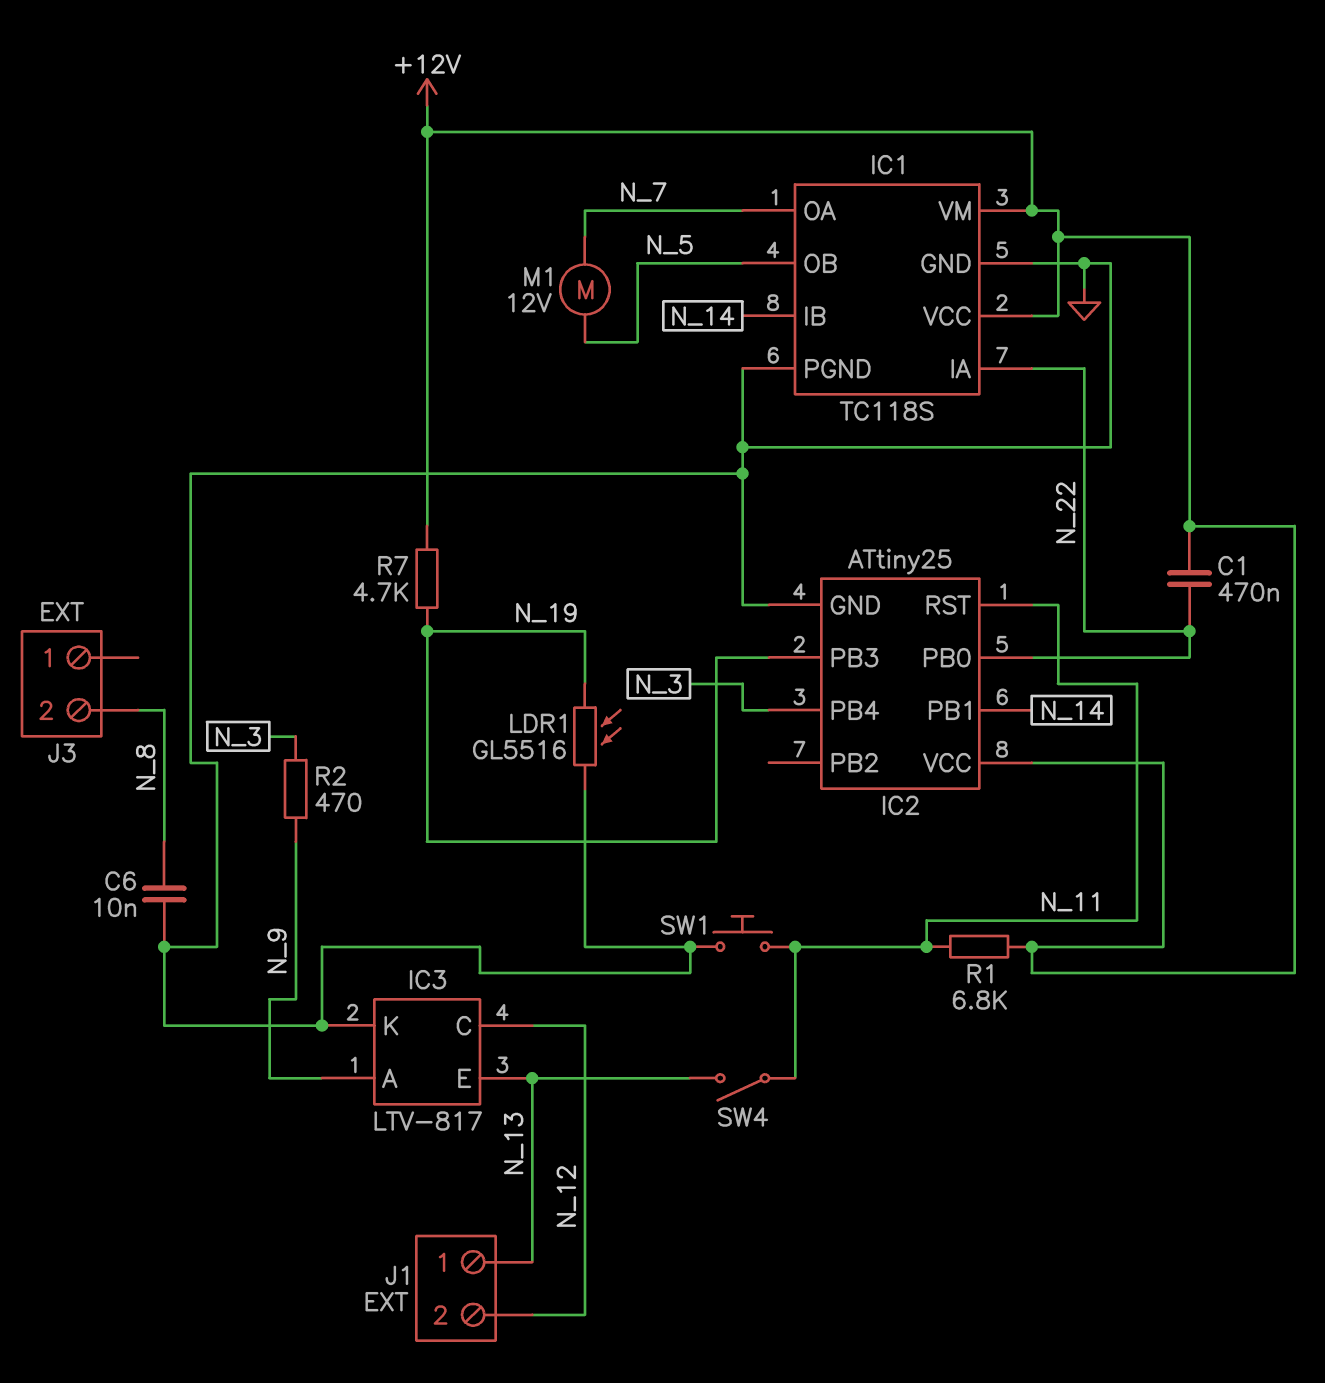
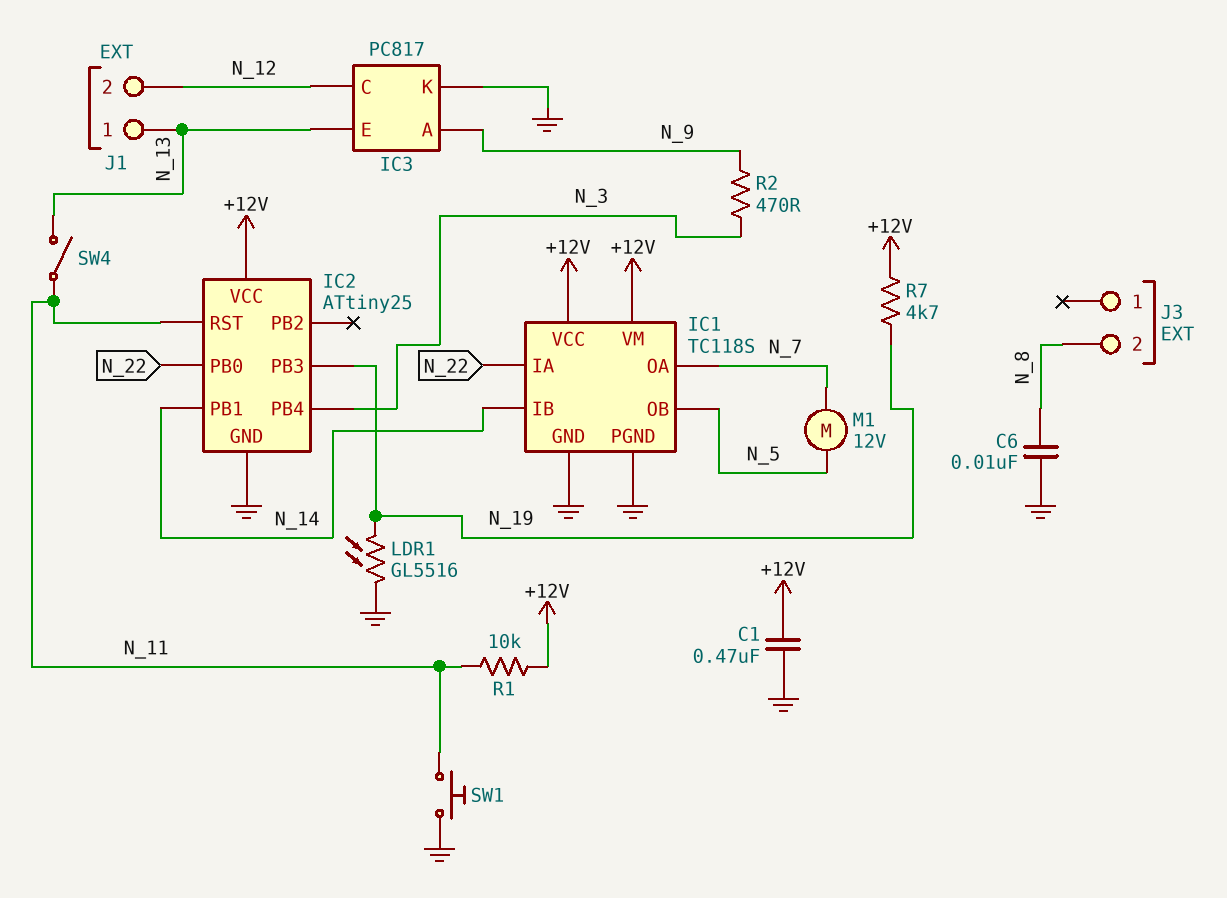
C1: 470nF (+12V, N_22) -> 470nF (+12V, GND)
IC3: LTV-817 -> PC817
R1: 6.8k (+12V, N_11) -> 10k (+12V, N_11)

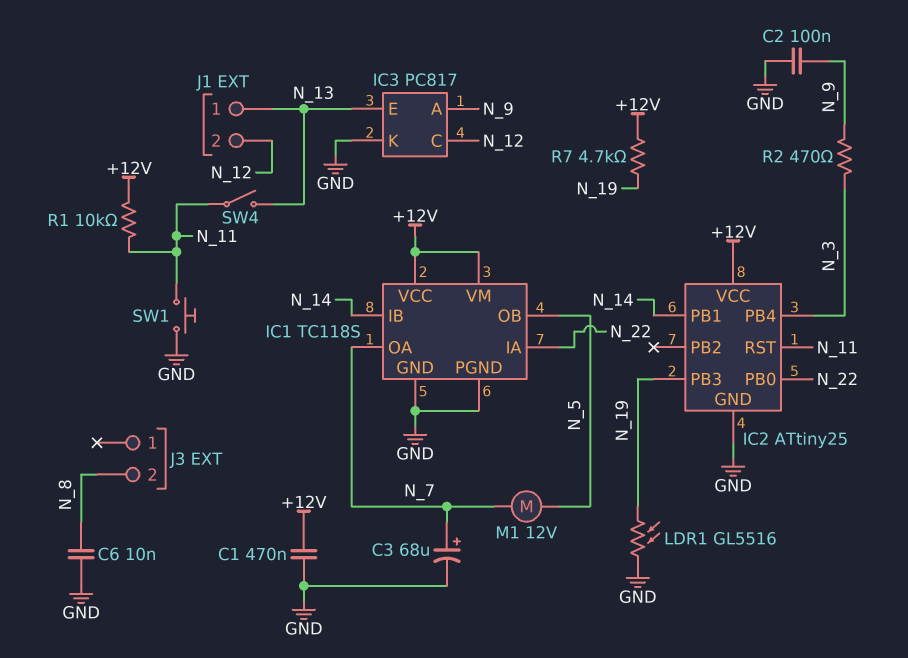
C2: none -> 100nF (GND, N_9)
C3: none -> 68uF (plus N_7, minus GND)

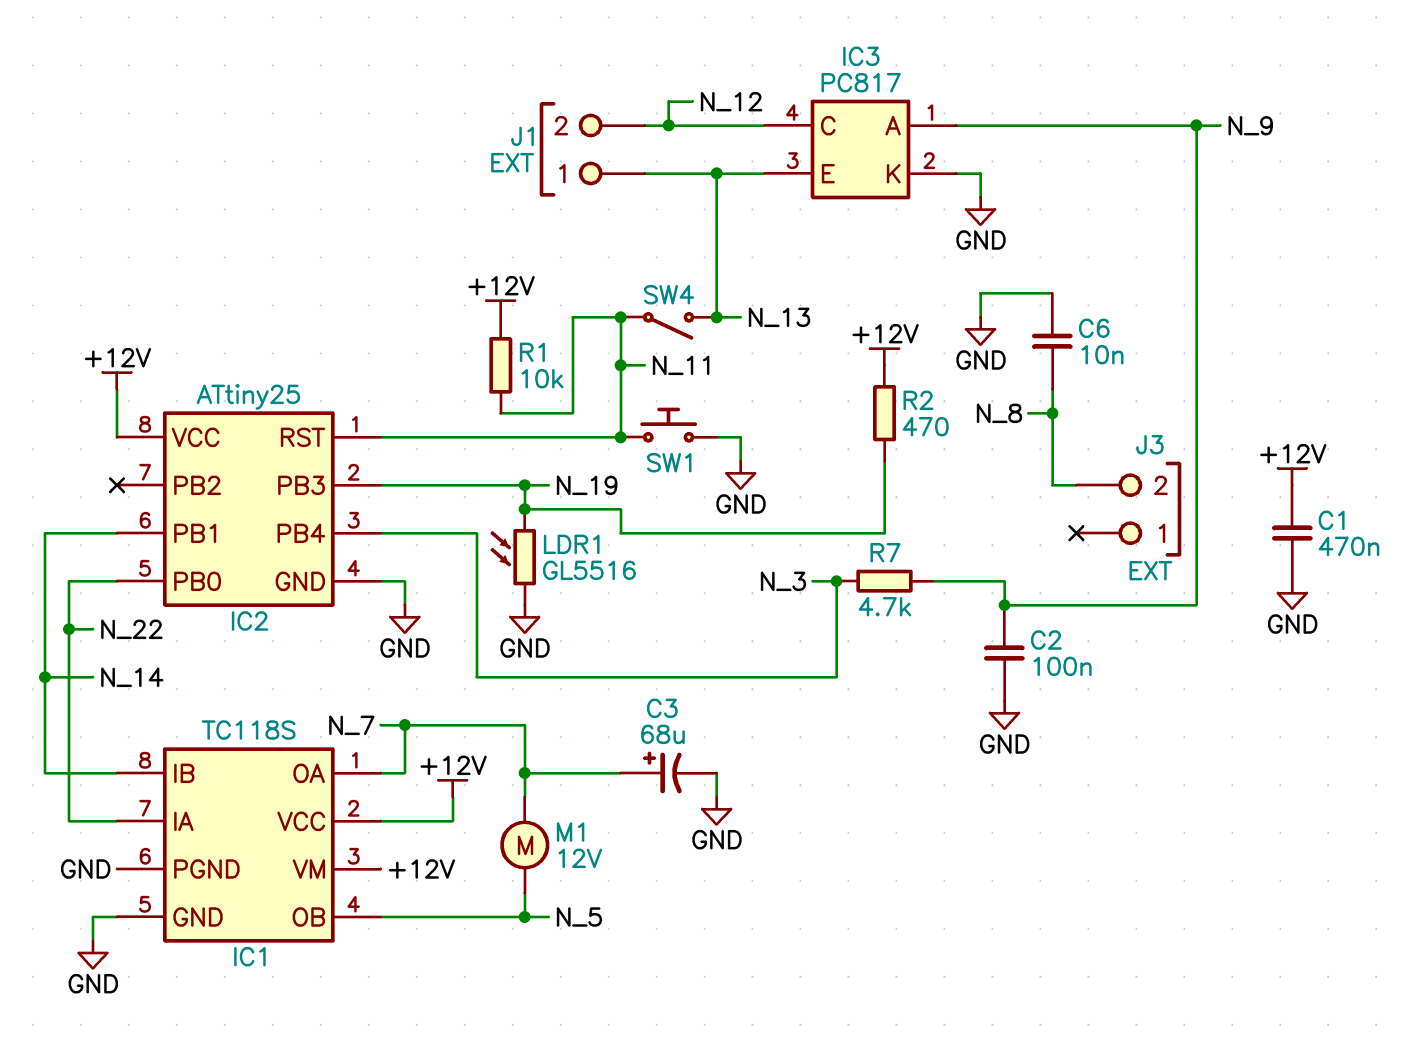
R2: 470 (N_3, N_9) -> 470 (+12V, N_19)
R7: 4.7k (+12V, N_19) -> 4.7k (N_3, N_9)

